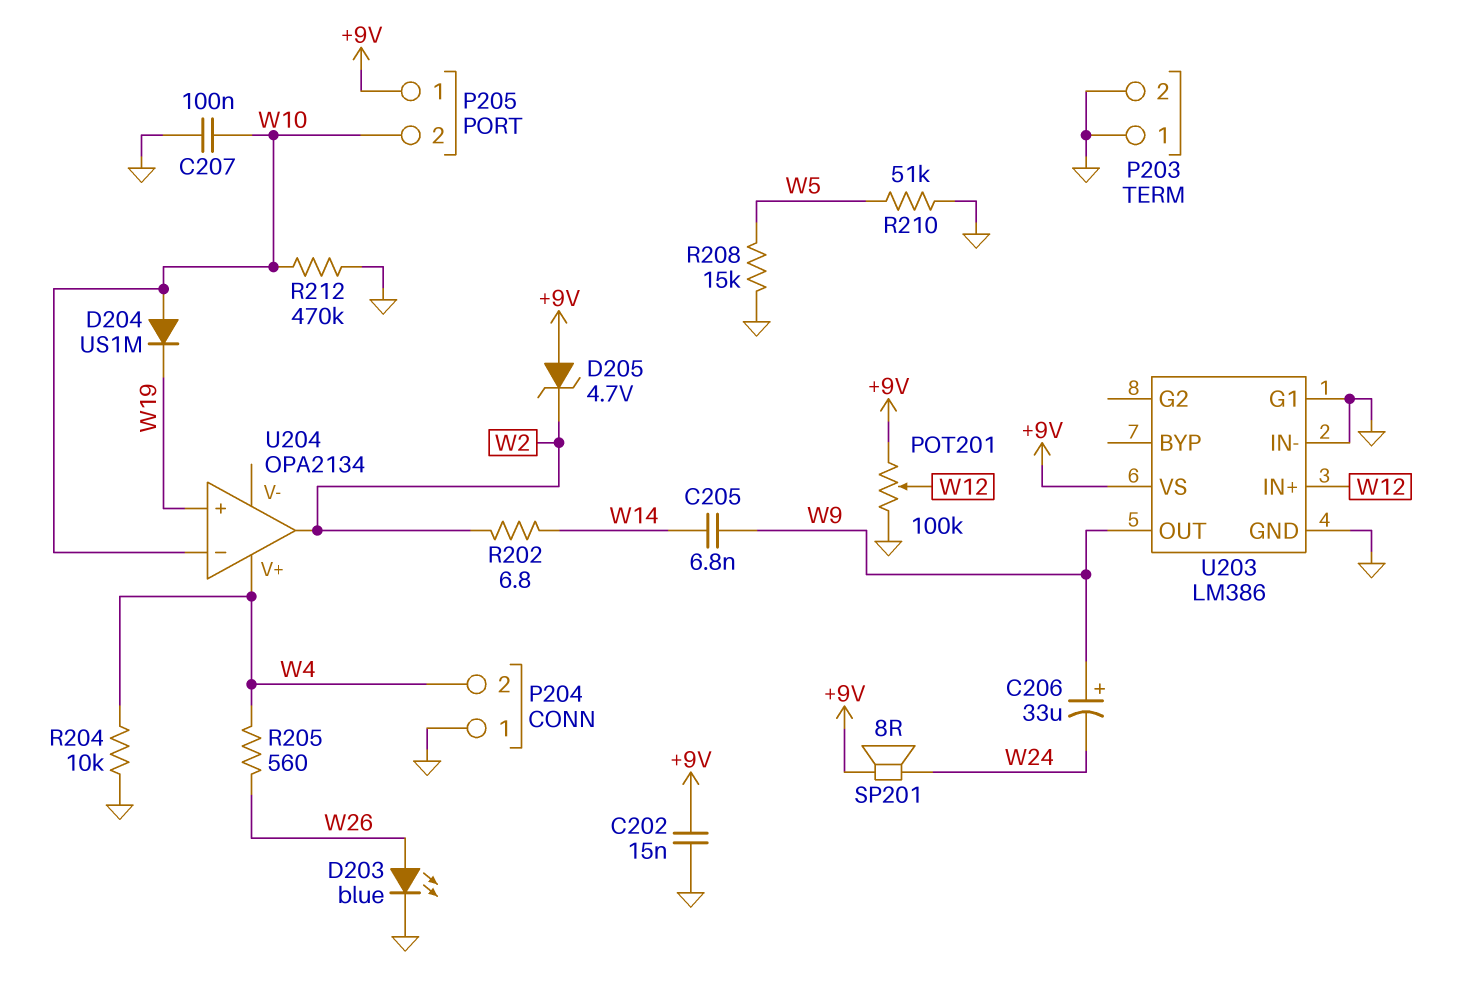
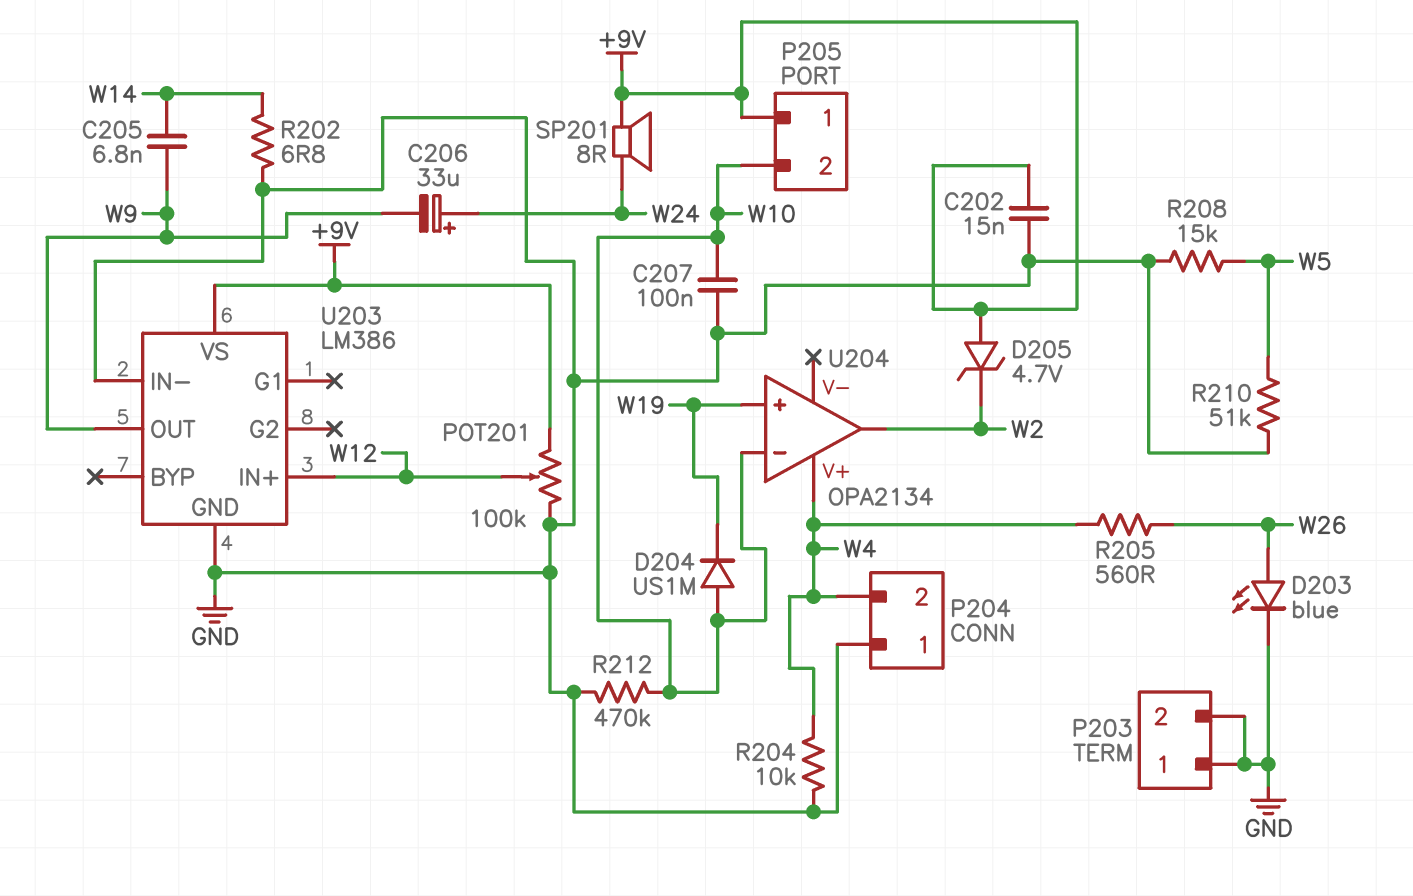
C206: 33uF (plus W9, minus W24) -> 33uF (plus W24, minus W9)
R202: 6.8 (W2, W14) -> 6.8 (GND, W14)
U203 pin G1: GND -> none

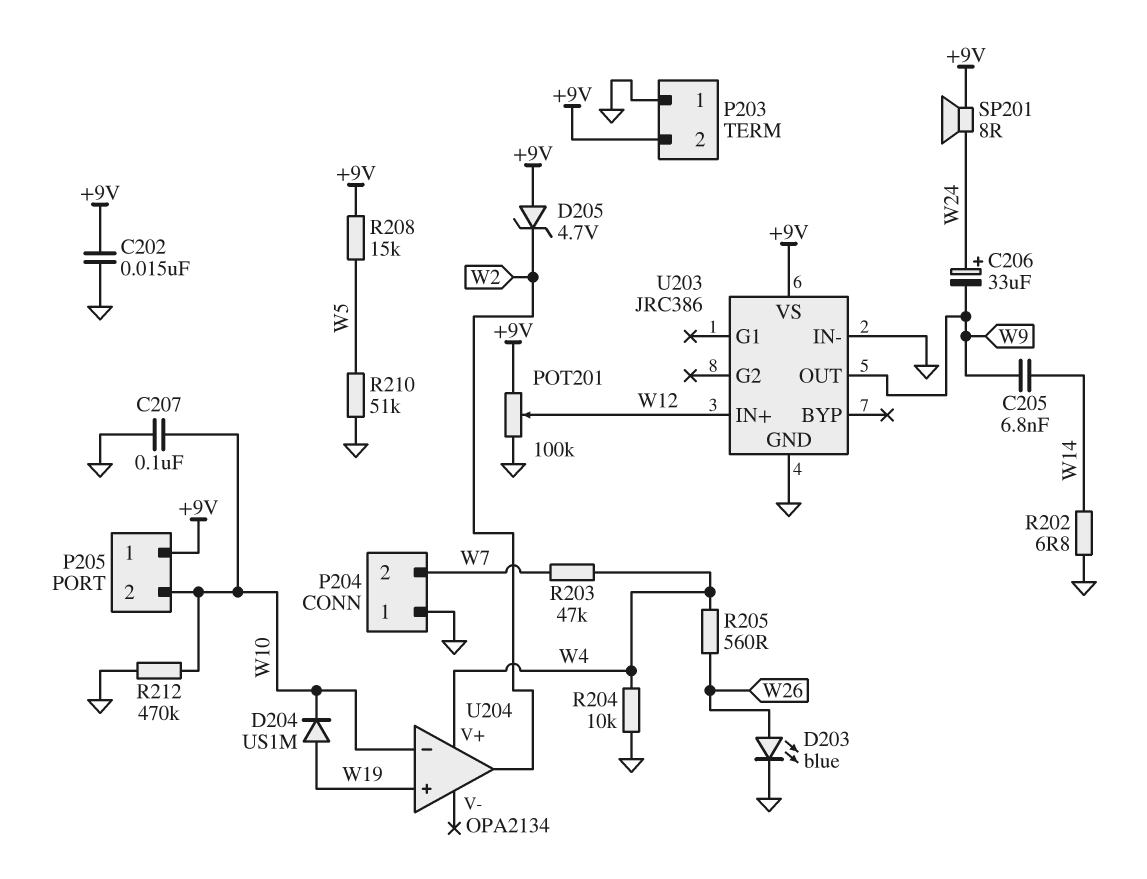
D204: diode US1M (A W10, K W19) -> diode US1M (A W19, K W10)
P203 pin 2: GND -> +9V
P204 pin 2: W4 -> W7
R203: none -> 47k (W4, W7)
R208: 15k (GND, W5) -> 15k (+9V, W5)
U203: LM386 -> JRC386

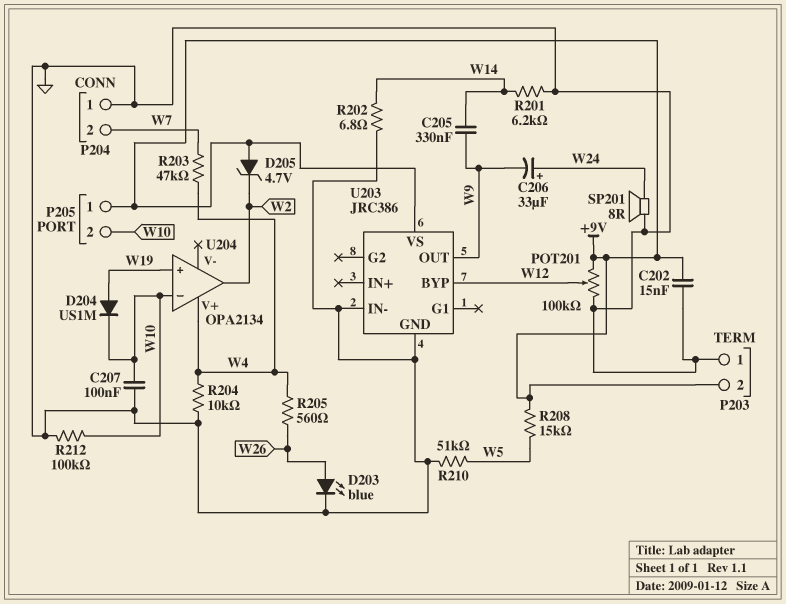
C205: 6.8nF (W9, W14) -> 330nF (W9, W14)
R201: none -> 6.2k (GND, W14)
R212: 470k (GND, W10) -> 100k (GND, W10)
SP201: speaker 8R (+9V, W24) -> speaker 8R (GND, W24)
U203 pin BYP: none -> W12
U203 pin IN+: W12 -> none

